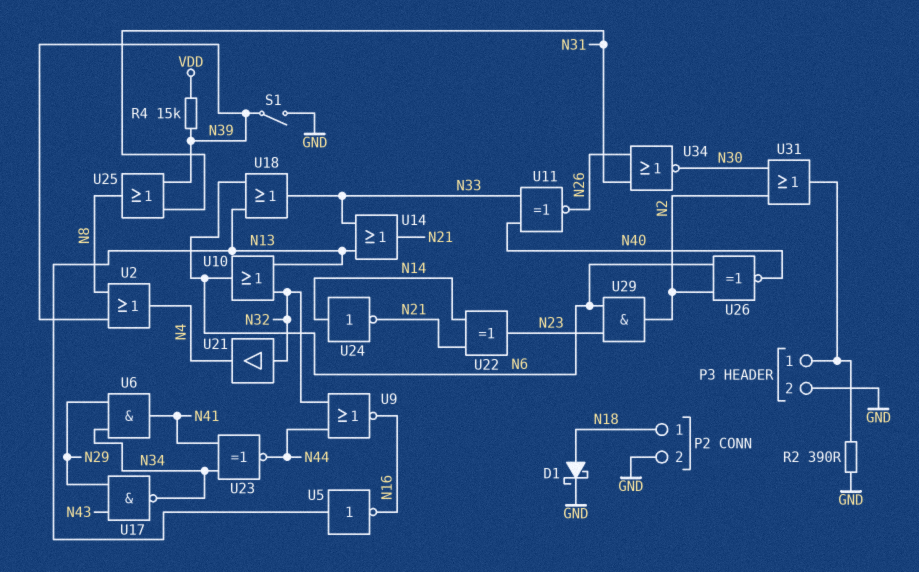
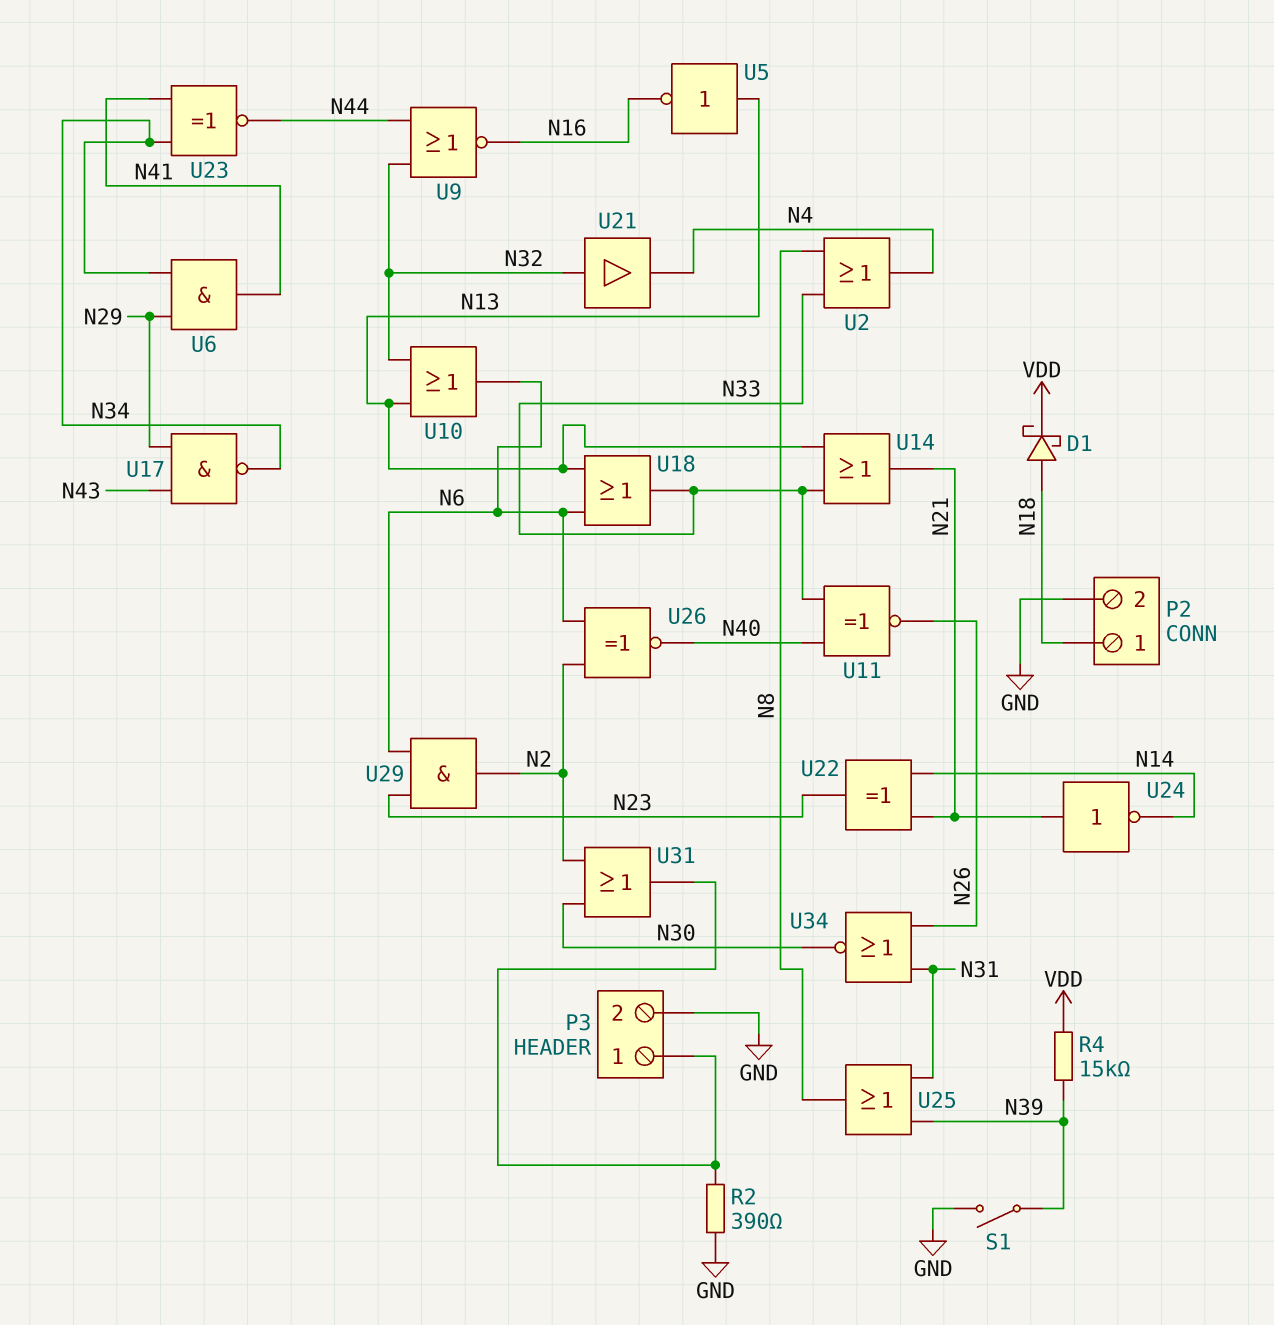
D1: schottky (A N18, K GND) -> schottky (A N18, K VDD)
U2: OR (in N8, in N39, out N4) -> OR (in N8, in N33, out N4)
U24: NOT (in N14, out N21) -> NOT (in N21, out N14)

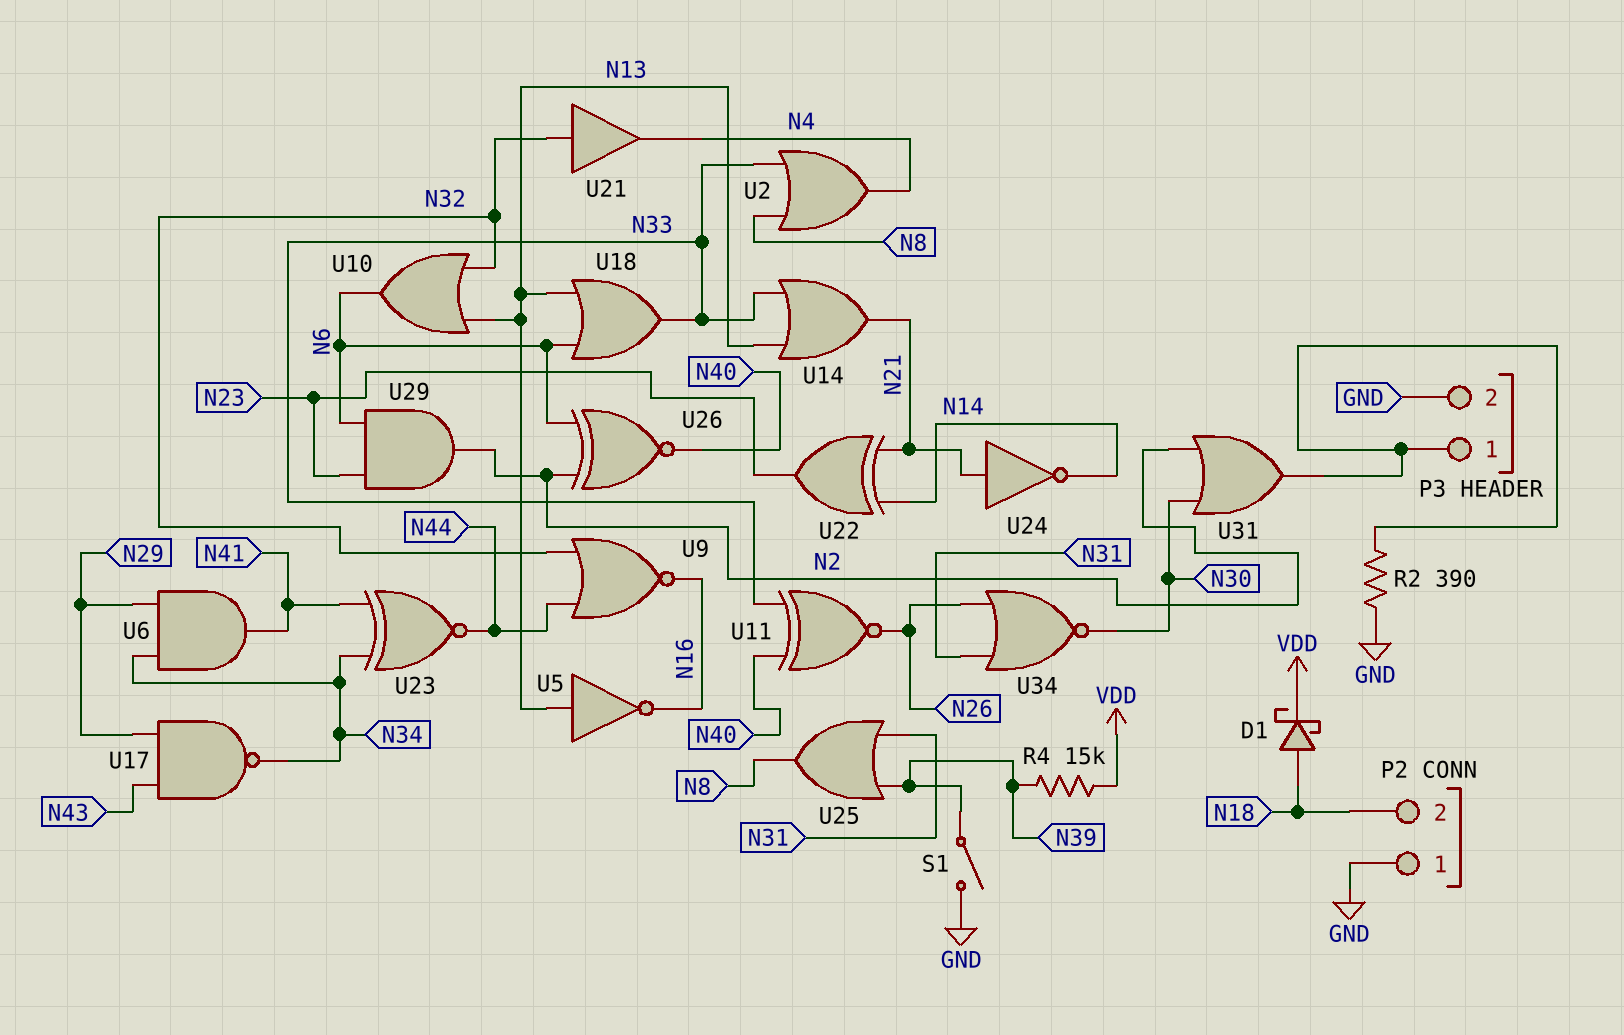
P2 pin 1: N18 -> GND
P2 pin 2: GND -> N18

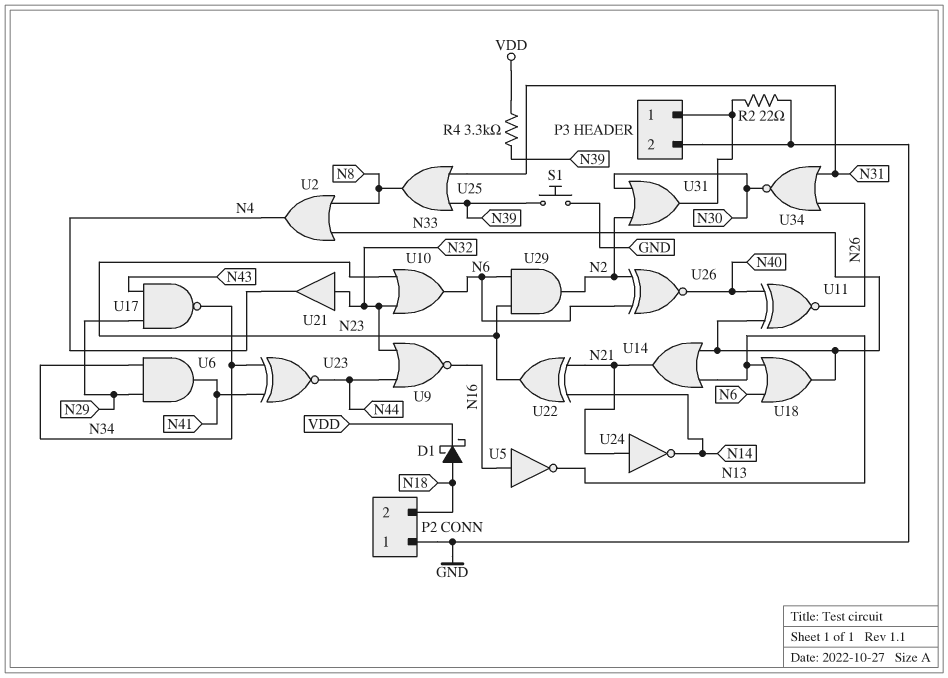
R2: 390 (GND, P3/1) -> 22 (GND, P3/1)
R4: 15k (N39, VDD) -> 3.3k (N39, VDD)
S1: switch (GND, N39) -> button (GND, N39)
U5: NOT (in N13, out N16) -> NOT (in N16, out N13)
U10: OR (in N13, in N32, out N6) -> OR (in N23, in N32, out N6)

